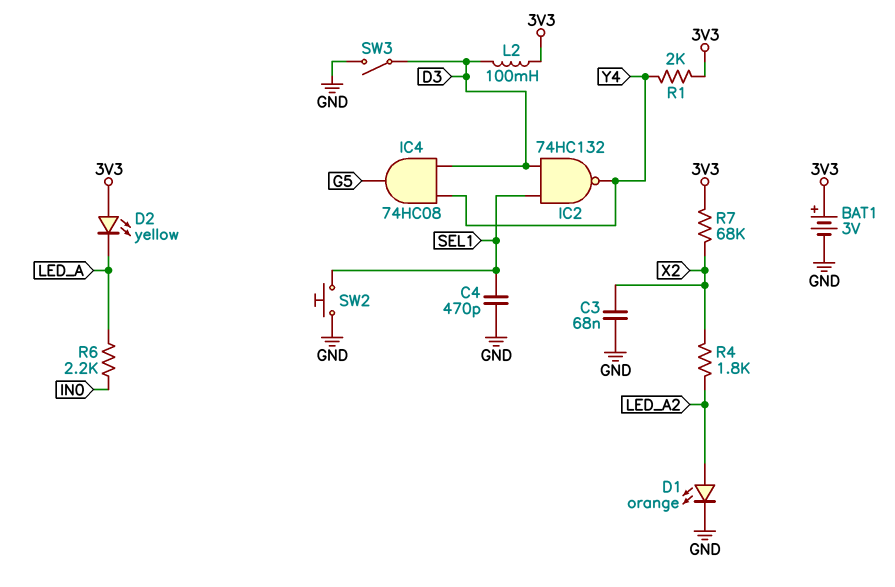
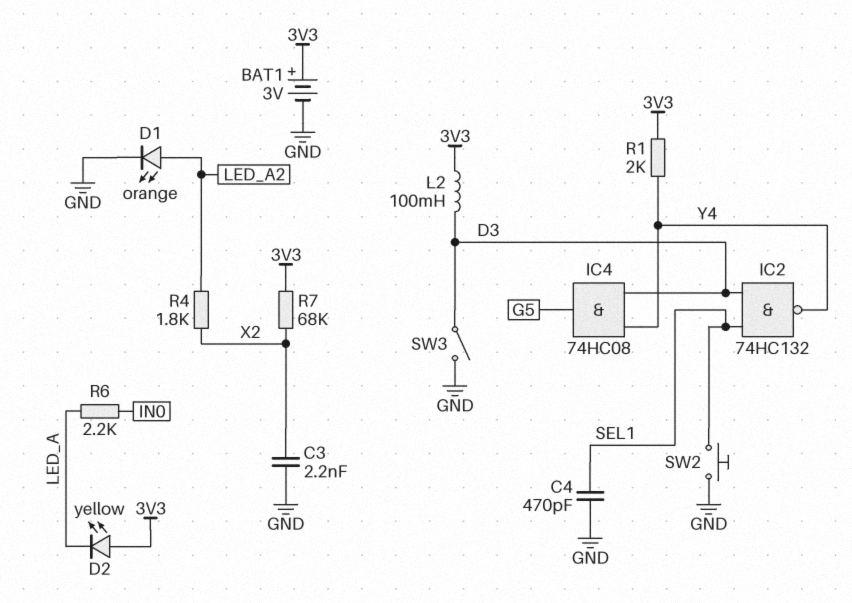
C3: 68nF (GND, X2) -> 2.2nF (GND, X2)

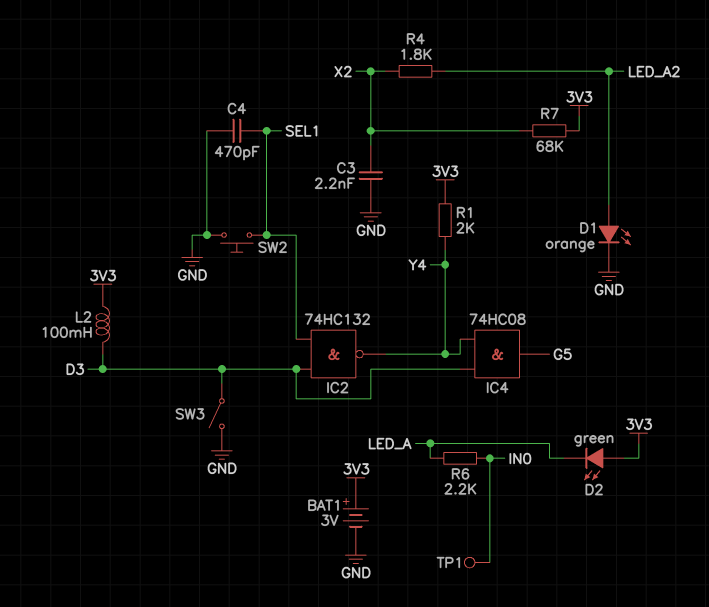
D2: LED yellow (A 3V3, K LED_A) -> LED green (A 3V3, K LED_A)
TP1: none -> test point (IN0)

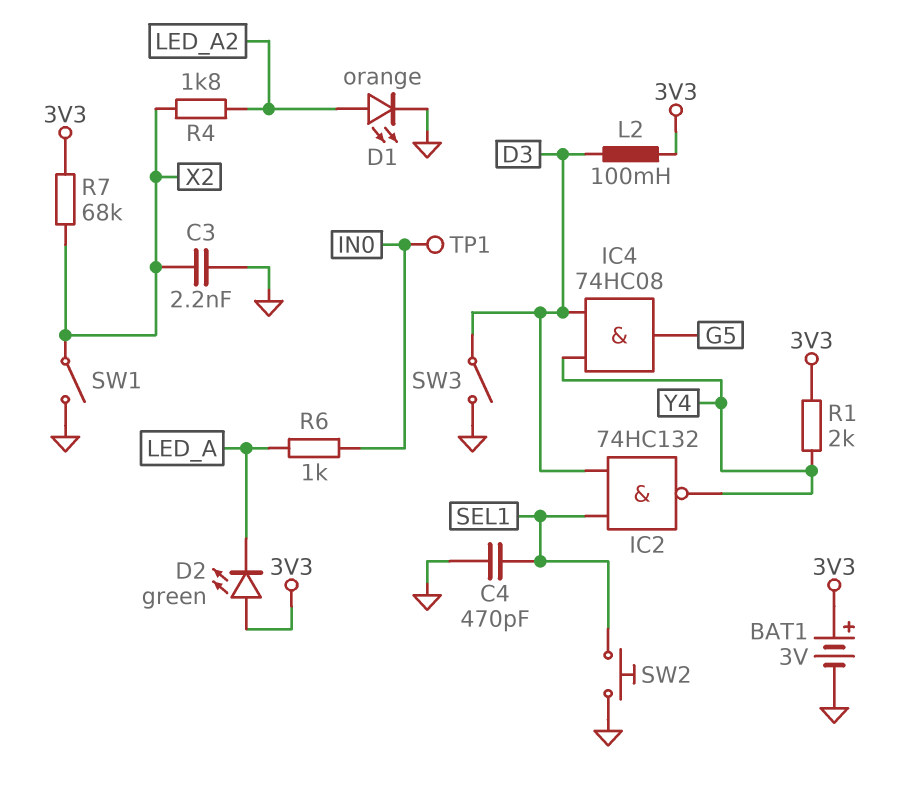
R6: 2.2k (IN0, LED_A) -> 1k (IN0, LED_A)
SW1: none -> switch (GND, X2)

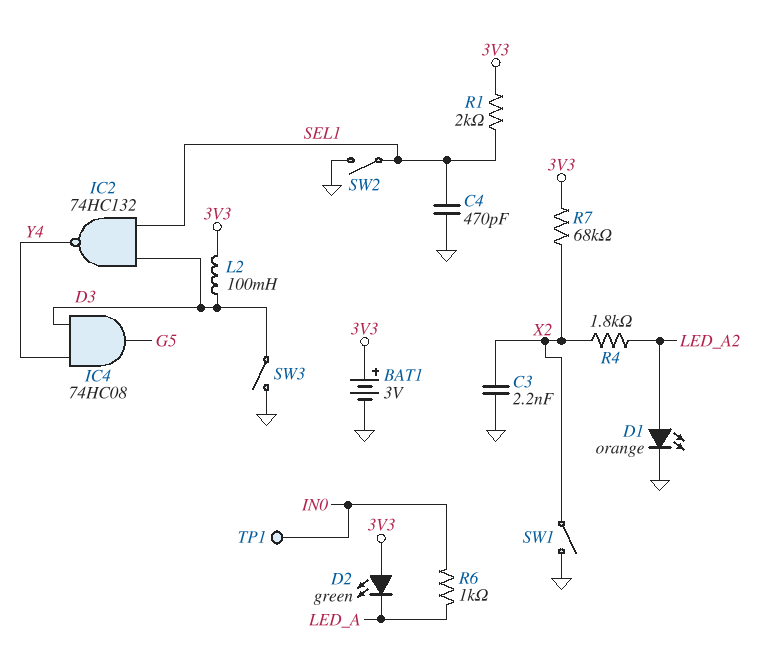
R1: 2k (3V3, Y4) -> 2k (3V3, SEL1)
SW2: button (GND, SEL1) -> switch (GND, SEL1)

